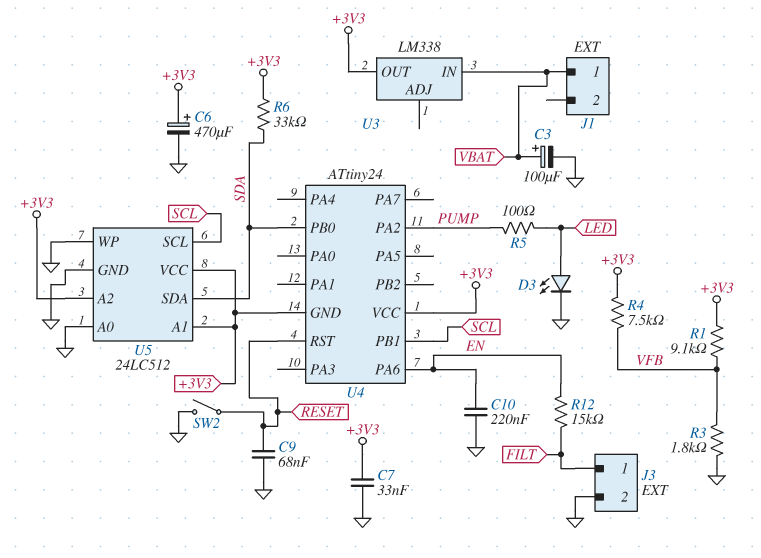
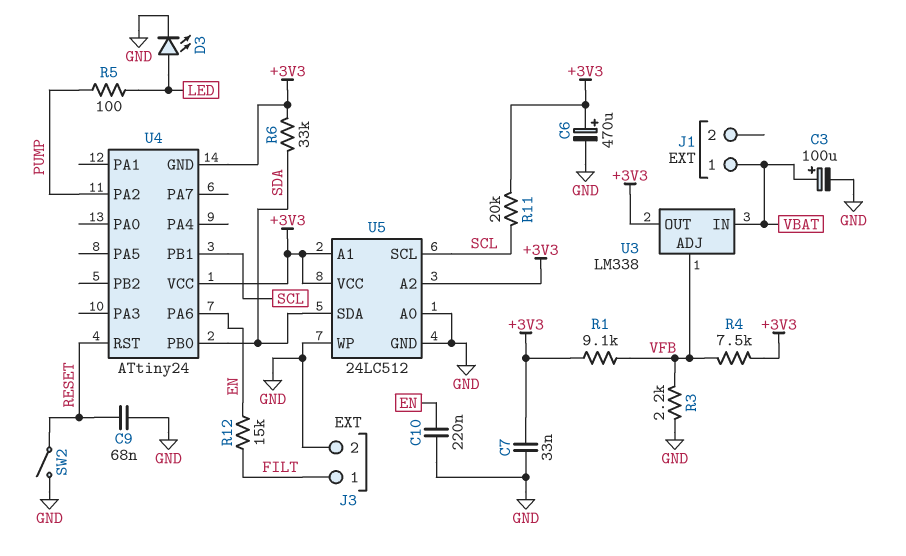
R3: 1.8k (GND, VFB) -> 2.2k (GND, VFB)
R11: none -> 20k (+3V3, SCL)
U3 pin ADJ: none -> VFB

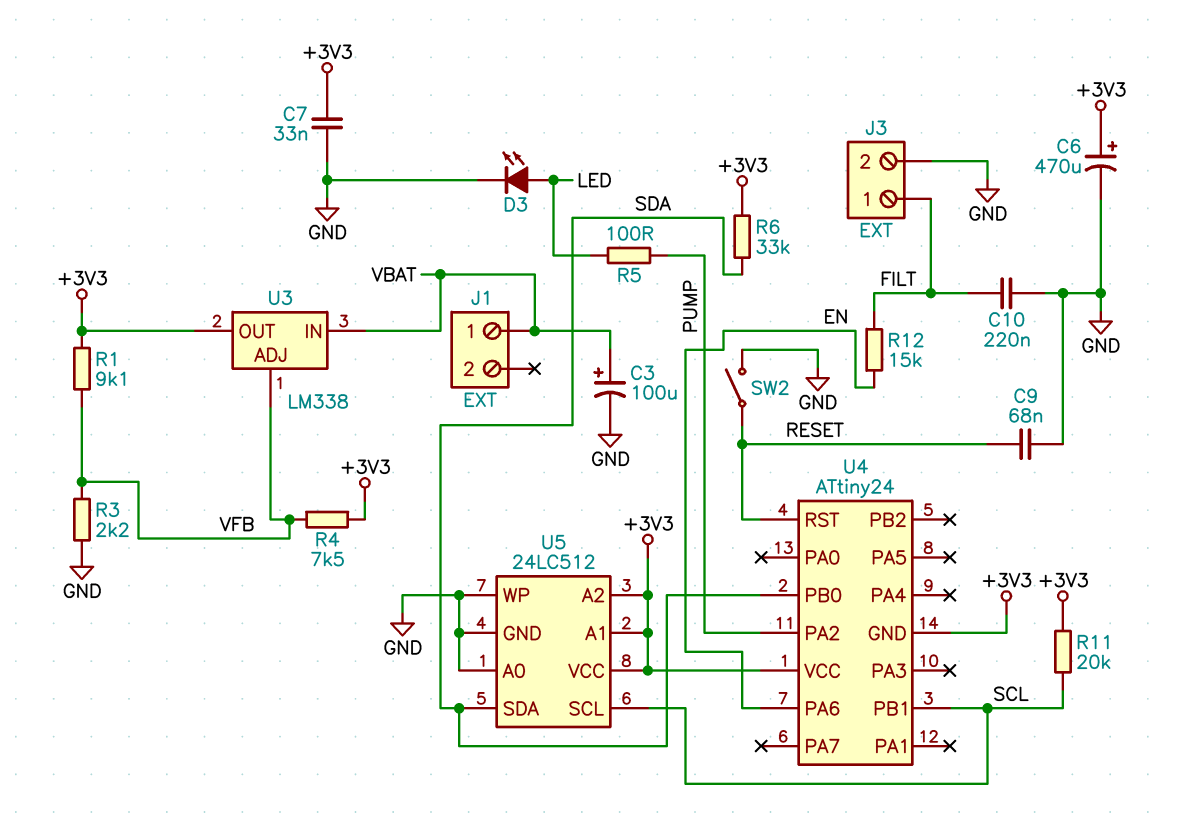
C10: 220nF (EN, GND) -> 220nF (FILT, GND)

